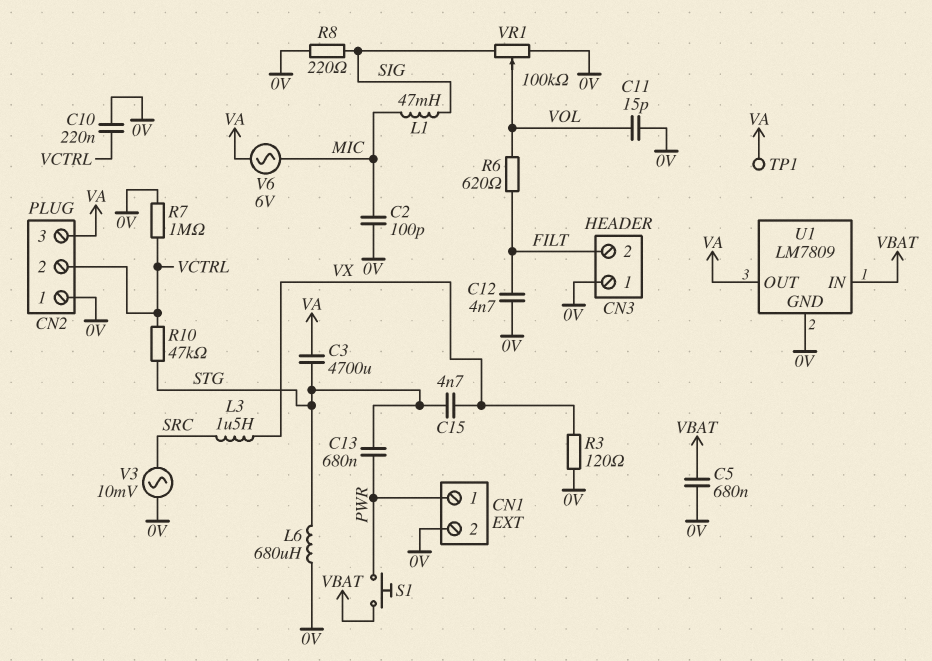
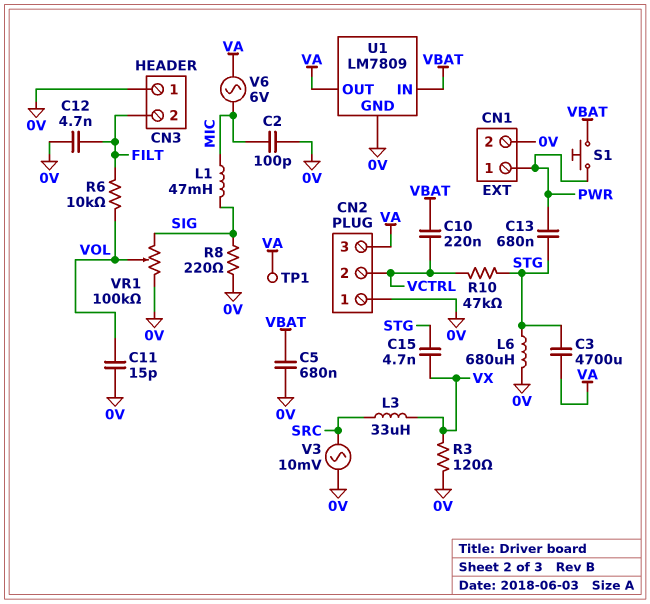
C10: 220nF (0V, VCTRL) -> 220nF (VBAT, VCTRL)
L3: 1.5uH (SRC, VX) -> 33uH (SRC, VX)
R6: 620 (FILT, VOL) -> 10k (FILT, VOL)
R7: 1M (0V, VCTRL) -> none

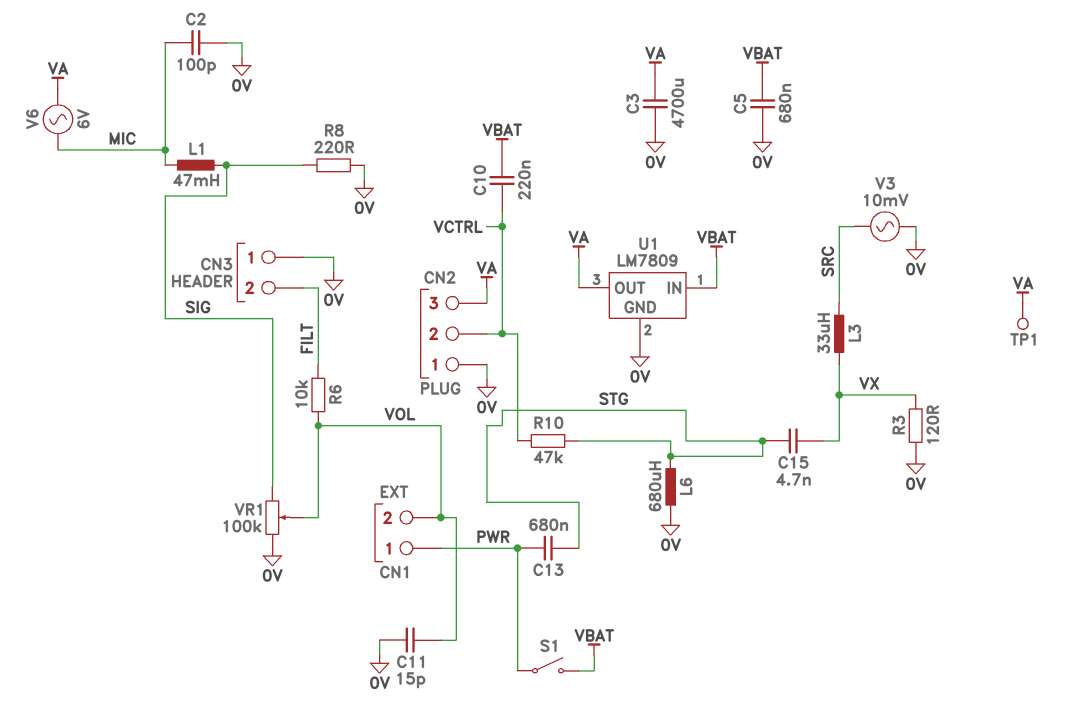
C3: 4700uF (STG, VA) -> 4700uF (0V, VA)
C12: 4.7nF (0V, FILT) -> none
CN1 pin 2: 0V -> VOL
S1: button (PWR, VBAT) -> switch (PWR, VBAT)

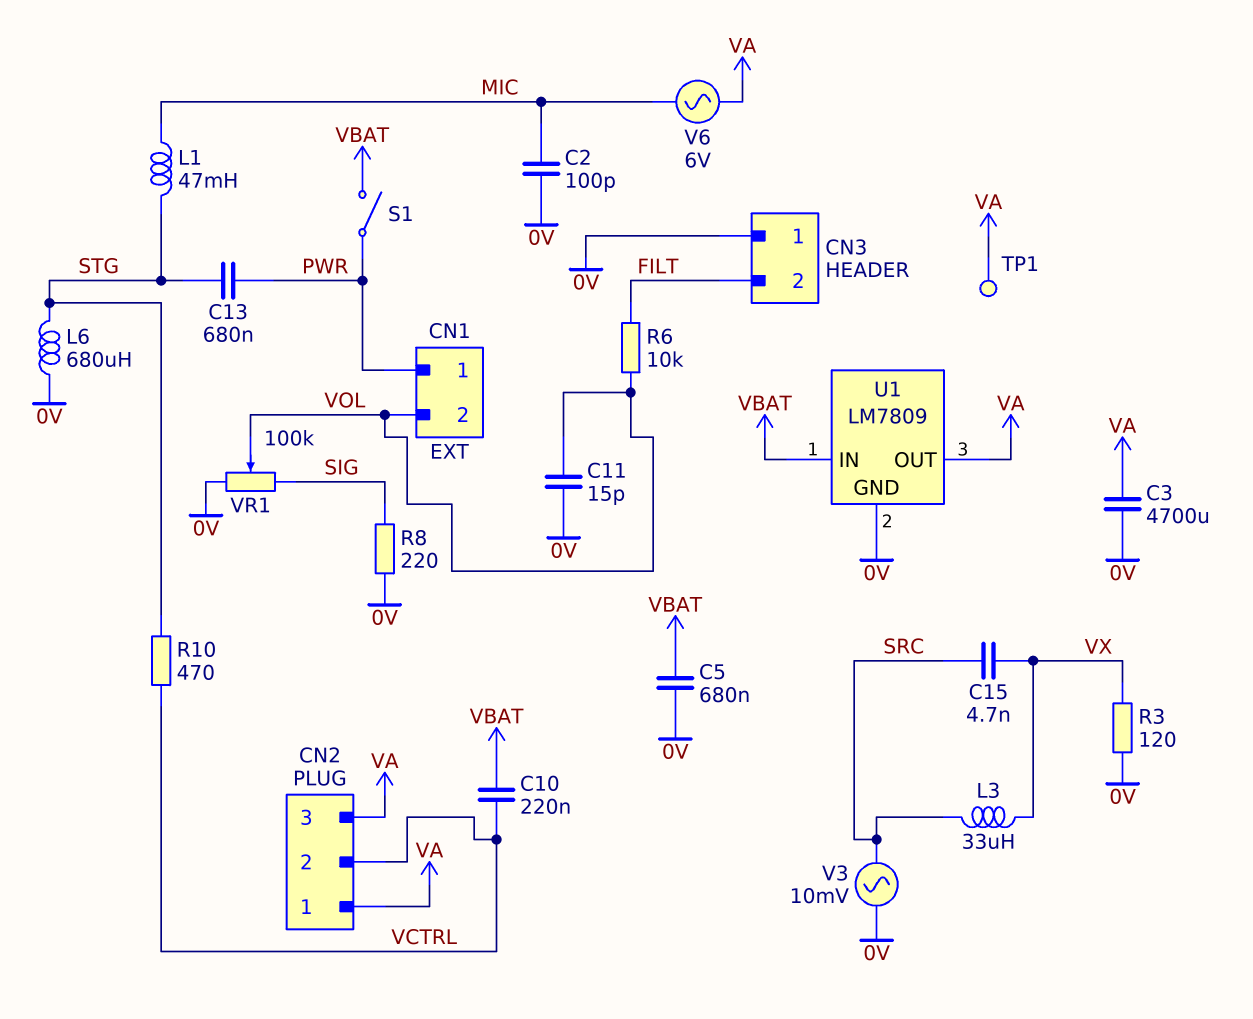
C15: 4.7nF (STG, VX) -> 4.7nF (SRC, VX)
CN2 pin 1: 0V -> VA
L1: 47mH (MIC, SIG) -> 47mH (MIC, STG)
R10: 47k (STG, VCTRL) -> 470 (STG, VCTRL)

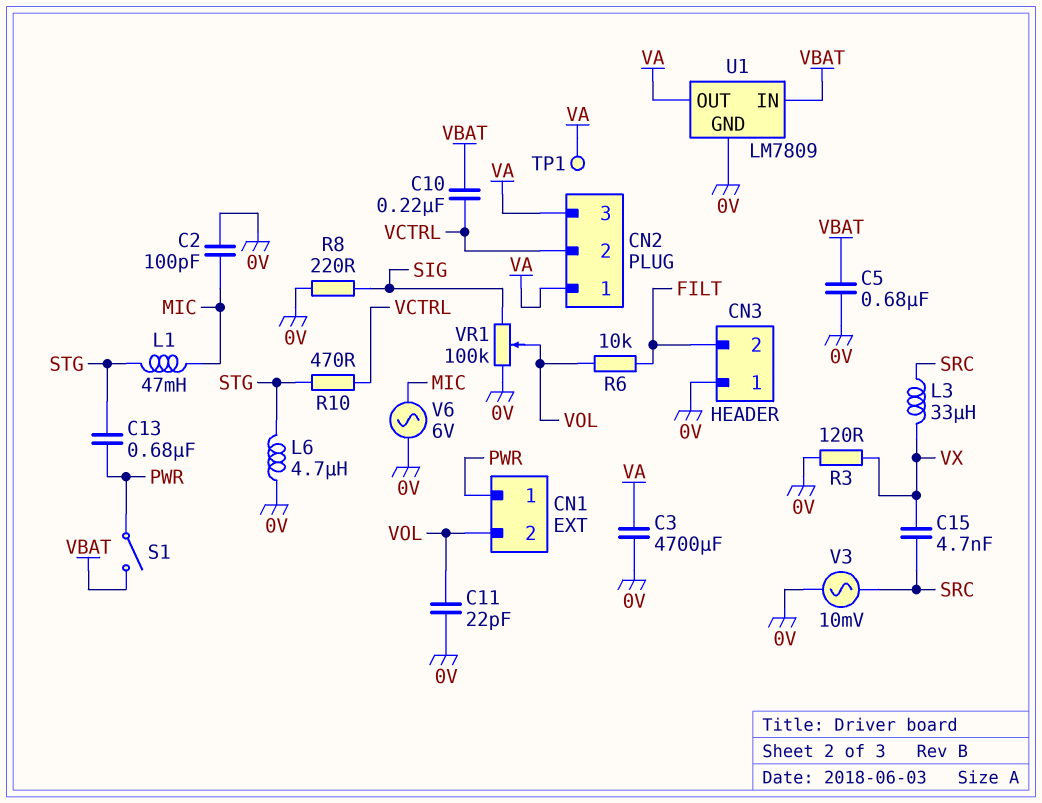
C11: 15pF (0V, VOL) -> 22pF (0V, VOL)
L6: 680uH (0V, STG) -> 4.7uH (0V, STG)
V6: AC 6V (MIC, VA) -> AC 6V (0V, MIC)

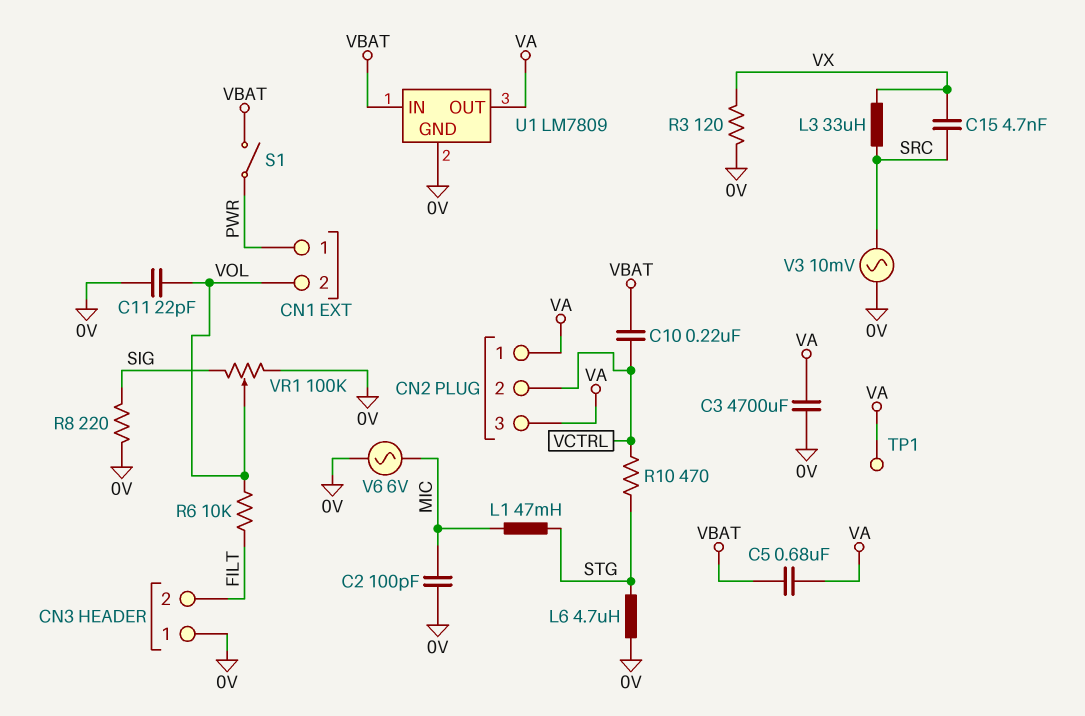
C5: 680nF (0V, VBAT) -> 680nF (VA, VBAT)
C13: 680nF (PWR, STG) -> none

